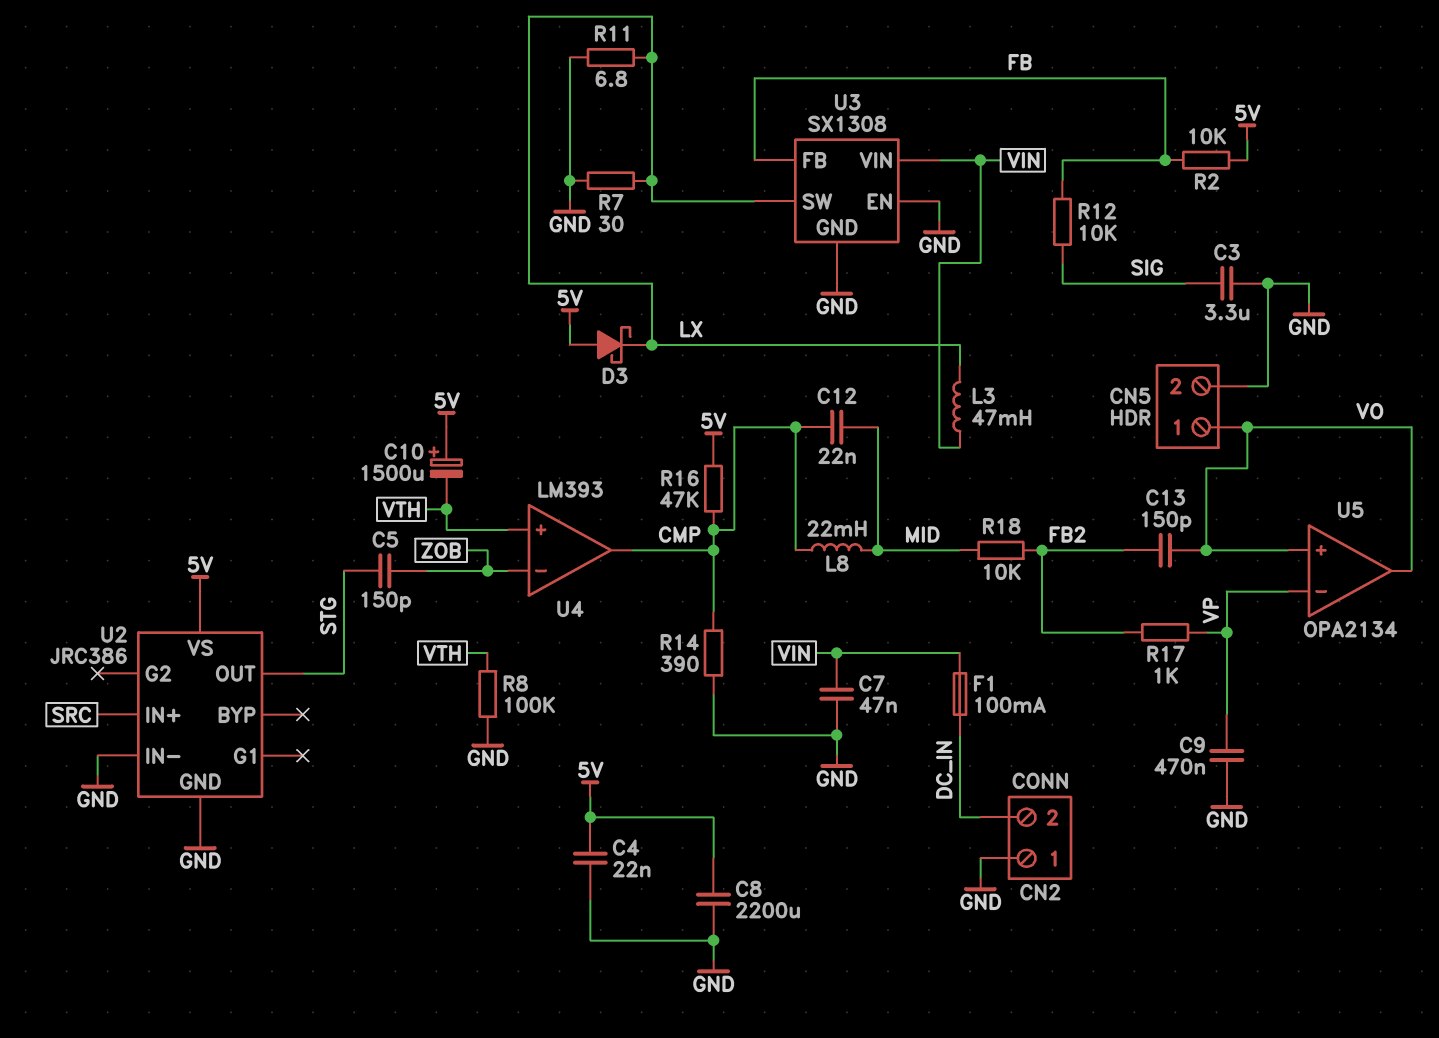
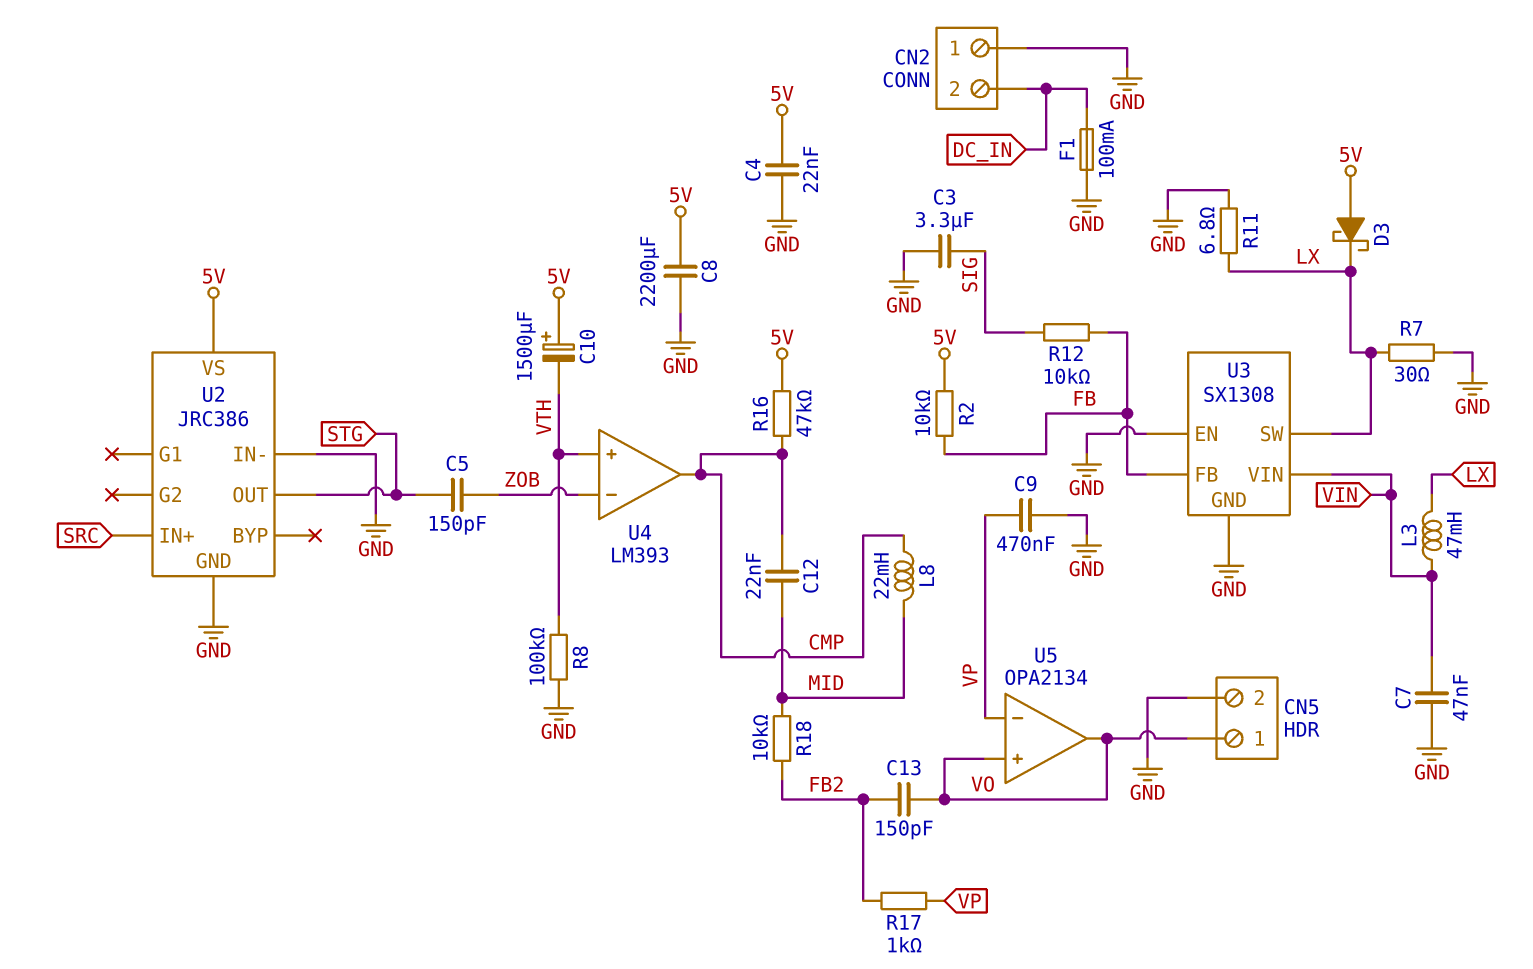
F1: 100mA (DC_IN, VIN) -> 100mA (DC_IN, GND)
R14: 390 (CMP, GND) -> none

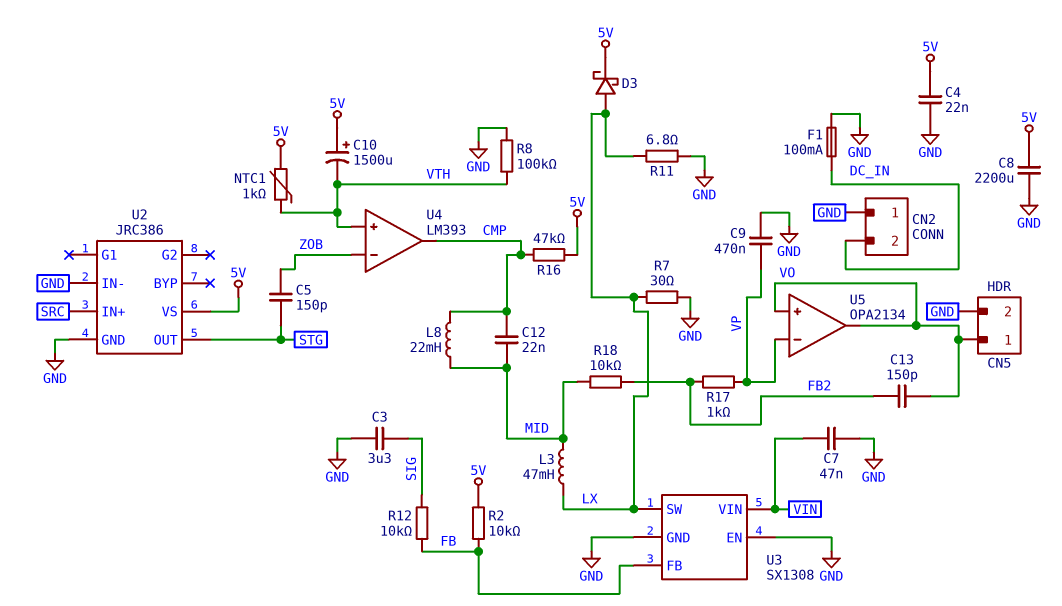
D3: schottky (A 5V, K LX) -> schottky (A LX, K 5V)
L3: 47mH (LX, VIN) -> 47mH (LX, MID)
NTC1: none -> 1k (5V, VTH)

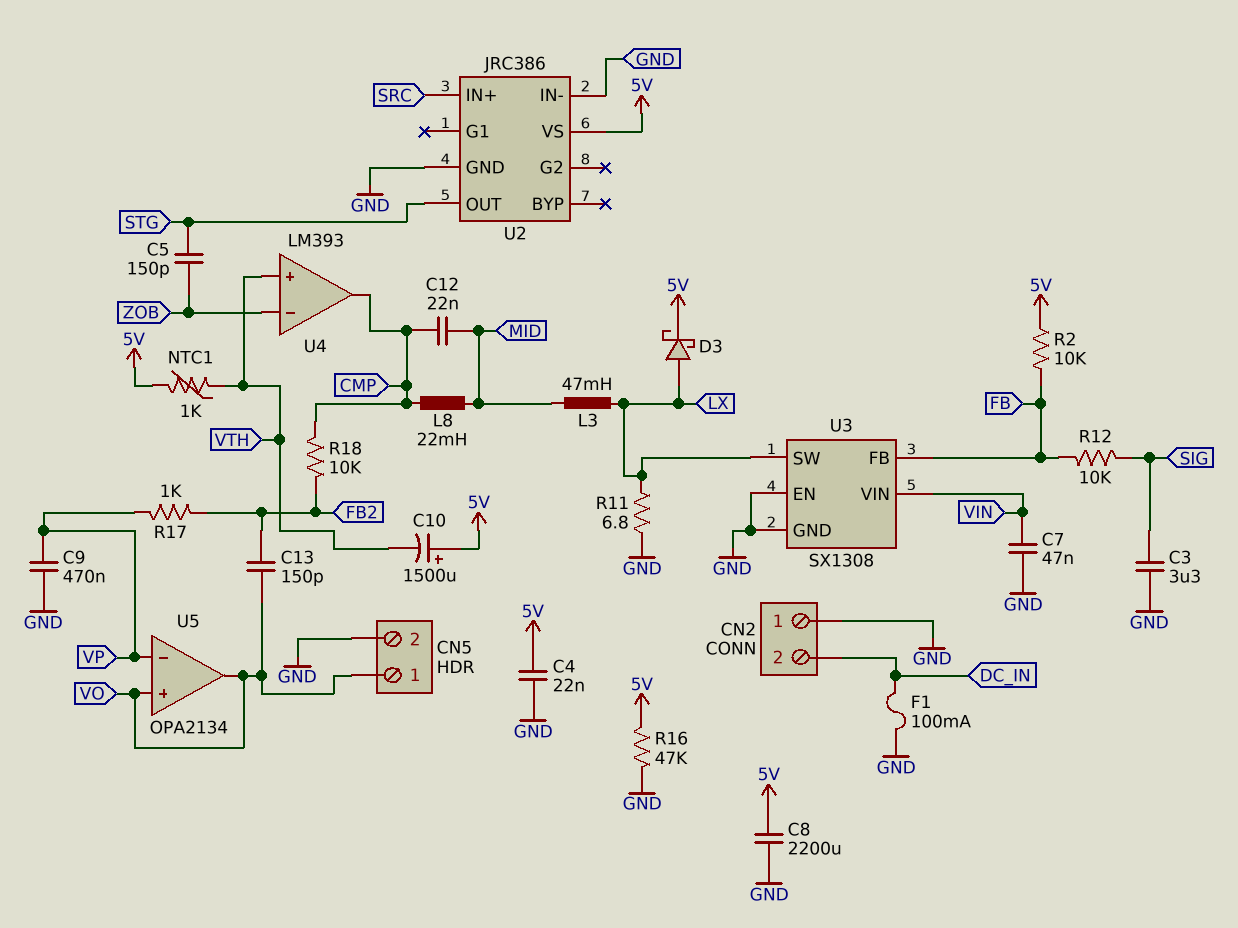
R7: 30 (GND, LX) -> none
R8: 100k (GND, VTH) -> none
R16: 47k (5V, CMP) -> 47k (5V, GND)
R18: 10k (FB2, MID) -> 10k (CMP, FB2)

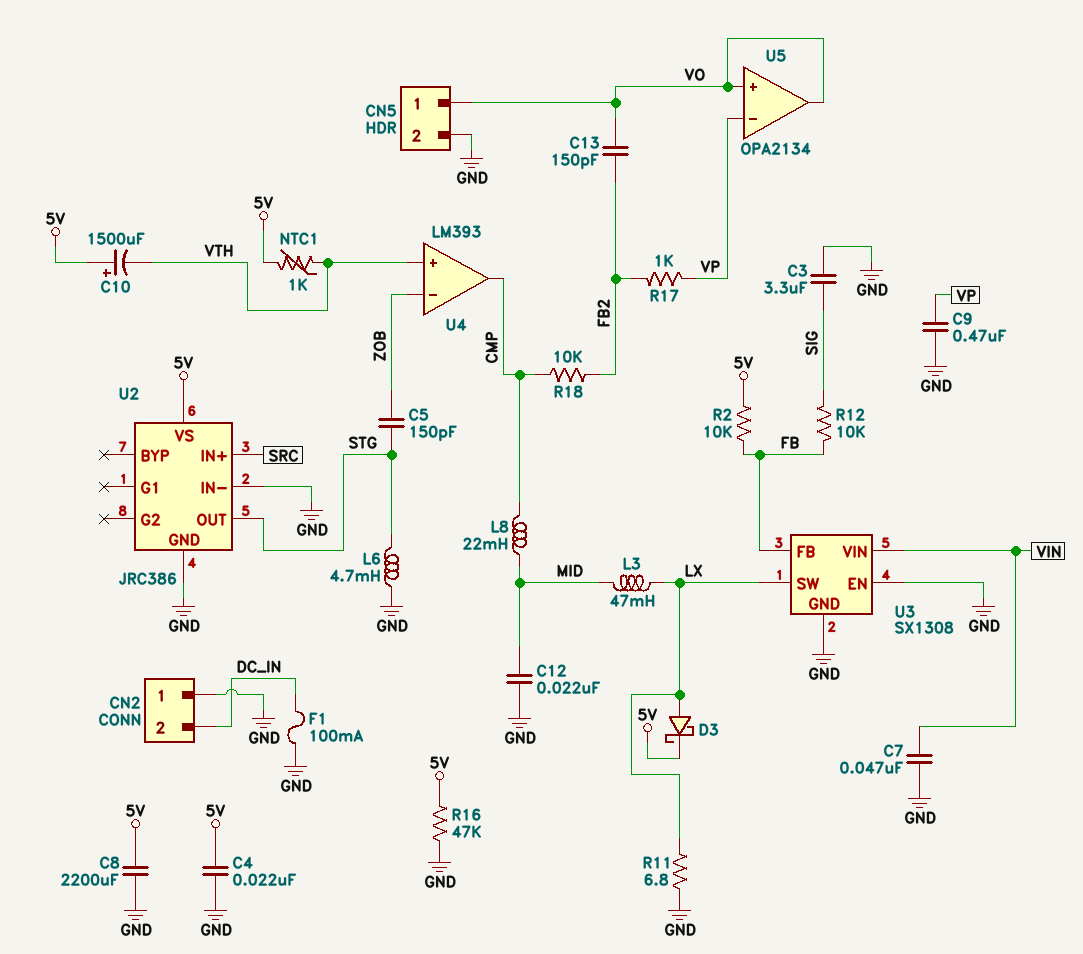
C12: 22nF (CMP, MID) -> 22nF (GND, MID)
L6: none -> 4.7mH (GND, STG)

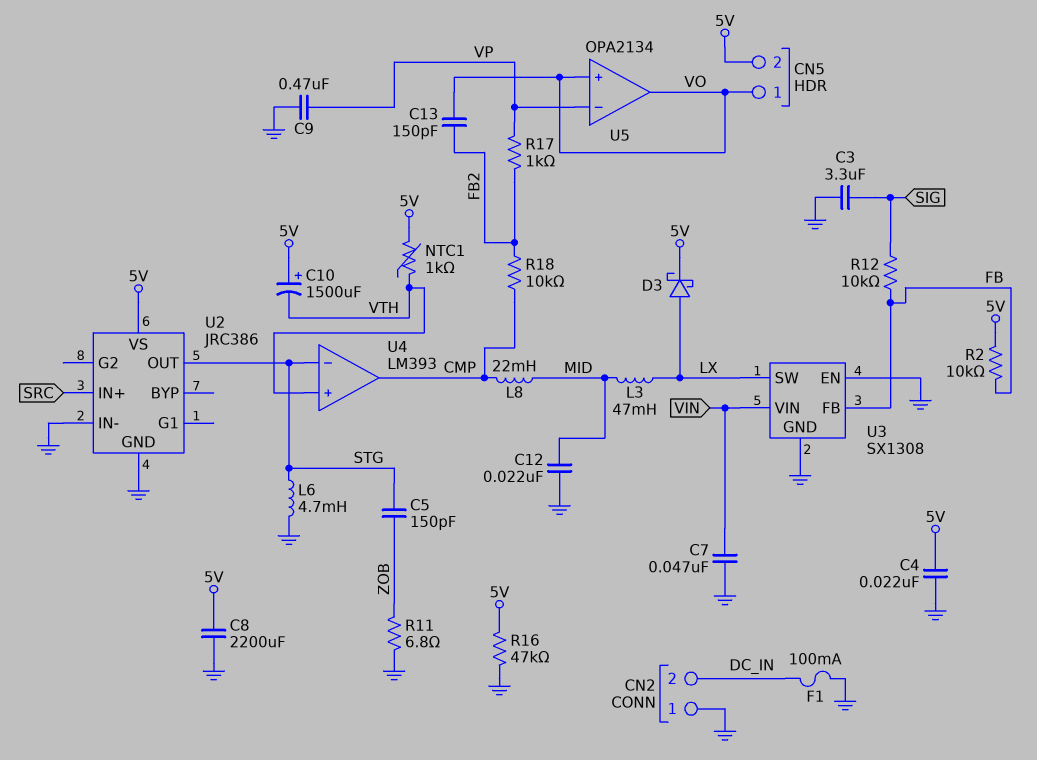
CN5 pin 2: GND -> 5V
R11: 6.8 (GND, LX) -> 6.8 (GND, ZOB)
U4 pin in-: ZOB -> STG

